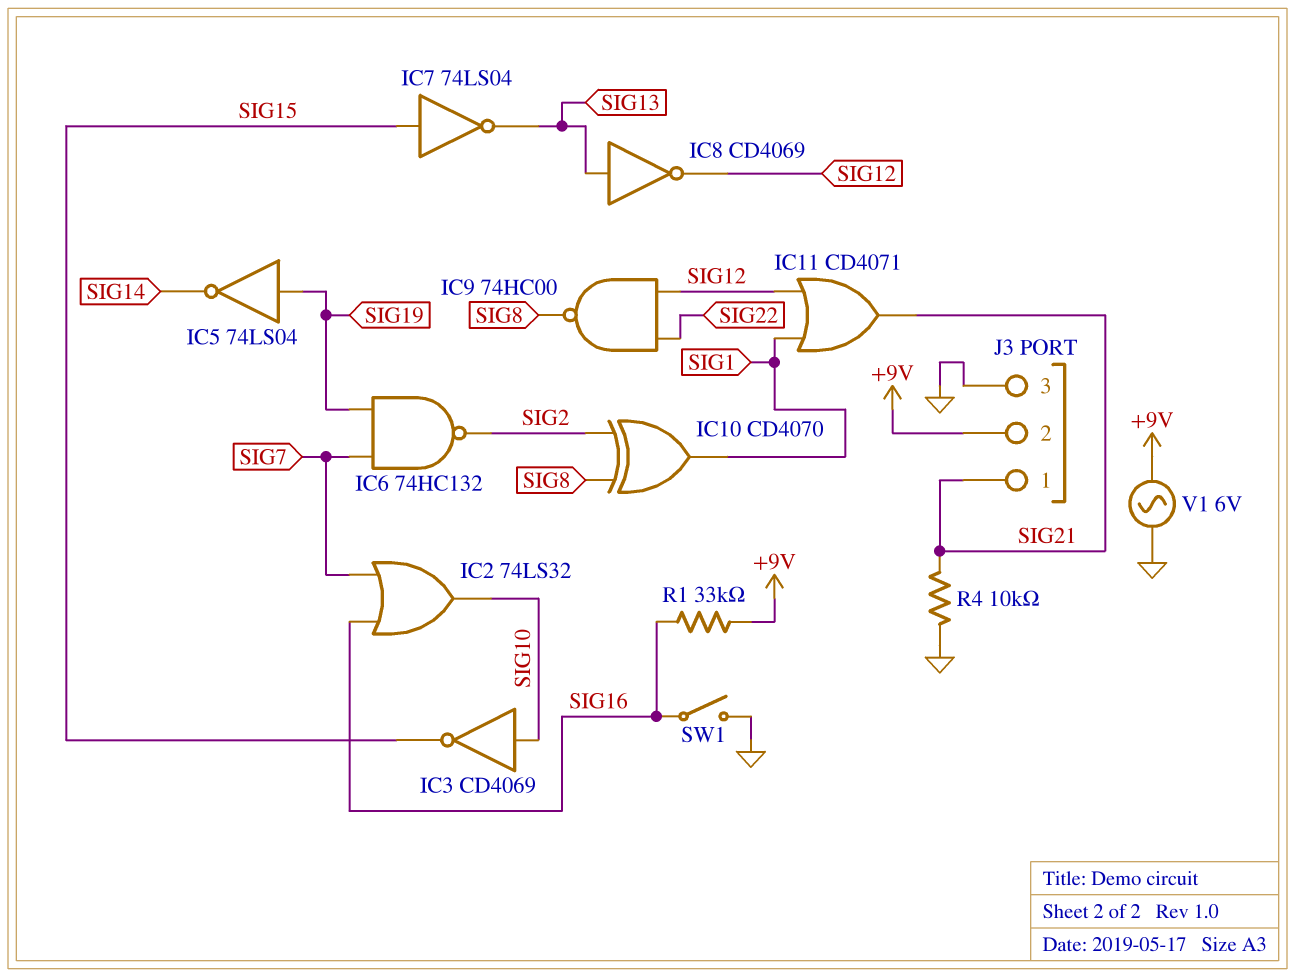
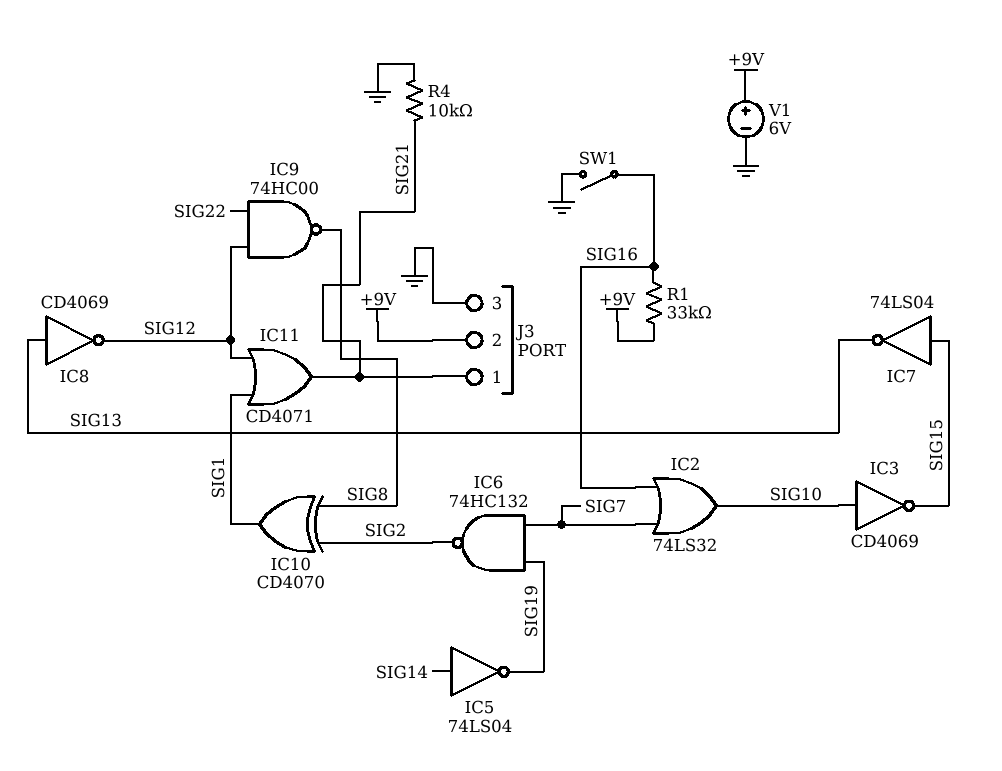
IC5: NOT 74LS04 (in SIG19, out SIG14) -> NOT 74LS04 (in SIG14, out SIG19)
V1: AC 6V (+9V, GND) -> 6V (plus +9V, minus GND)

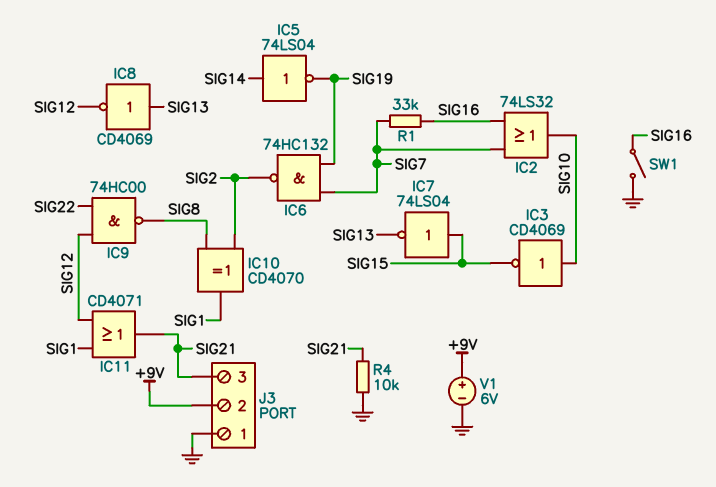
J3 pin 1: SIG21 -> GND
J3 pin 3: GND -> SIG21
R1: 33k (+9V, SIG16) -> 33k (SIG7, SIG16)

